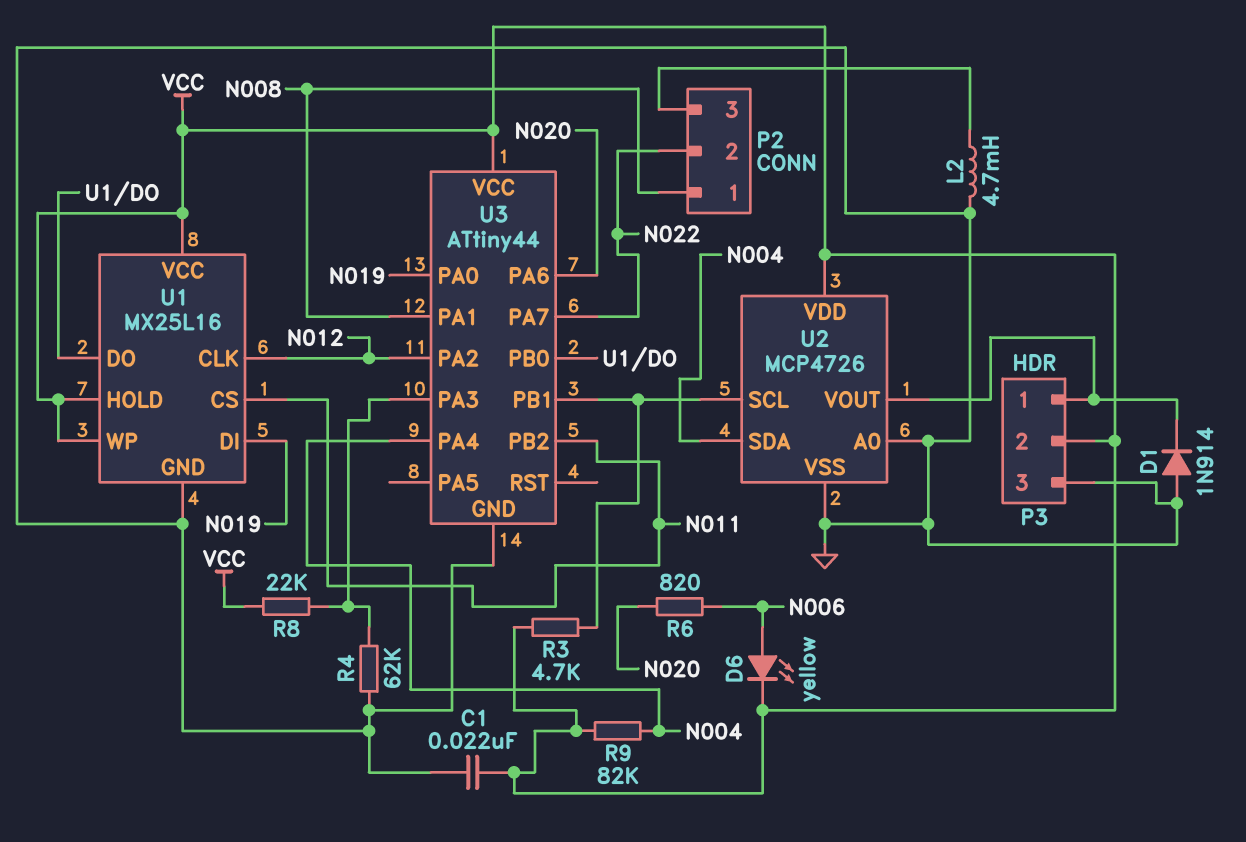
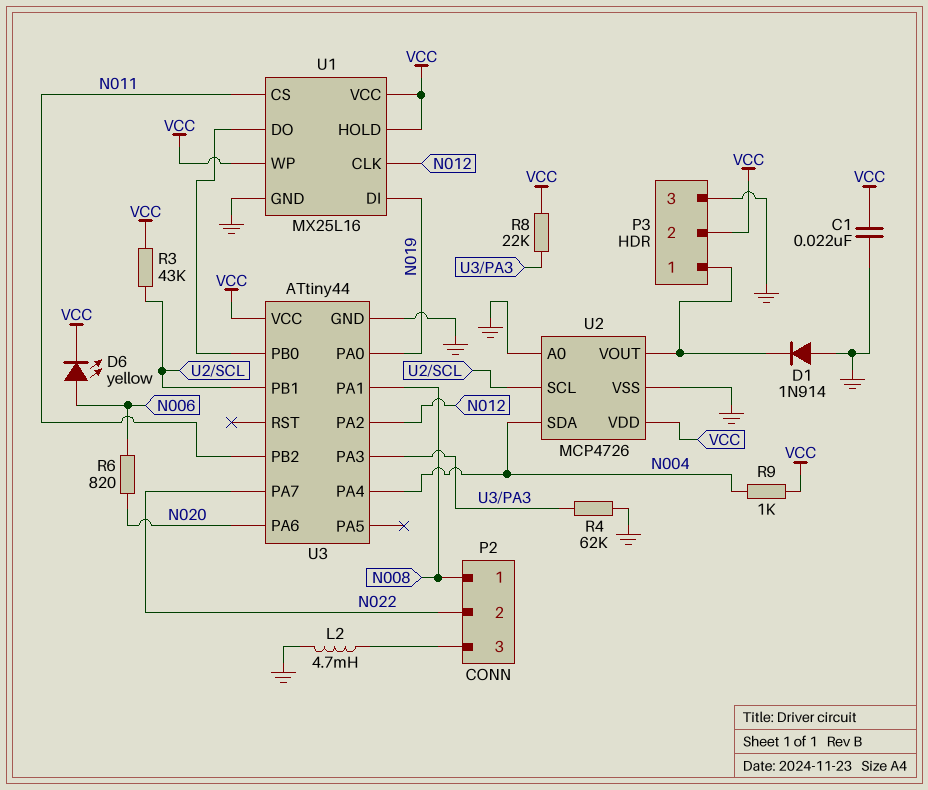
R3: 4.7k (U2/SCL, VCC) -> 43k (U2/SCL, VCC)
R9: 82k (N004, VCC) -> 1k (N004, VCC)

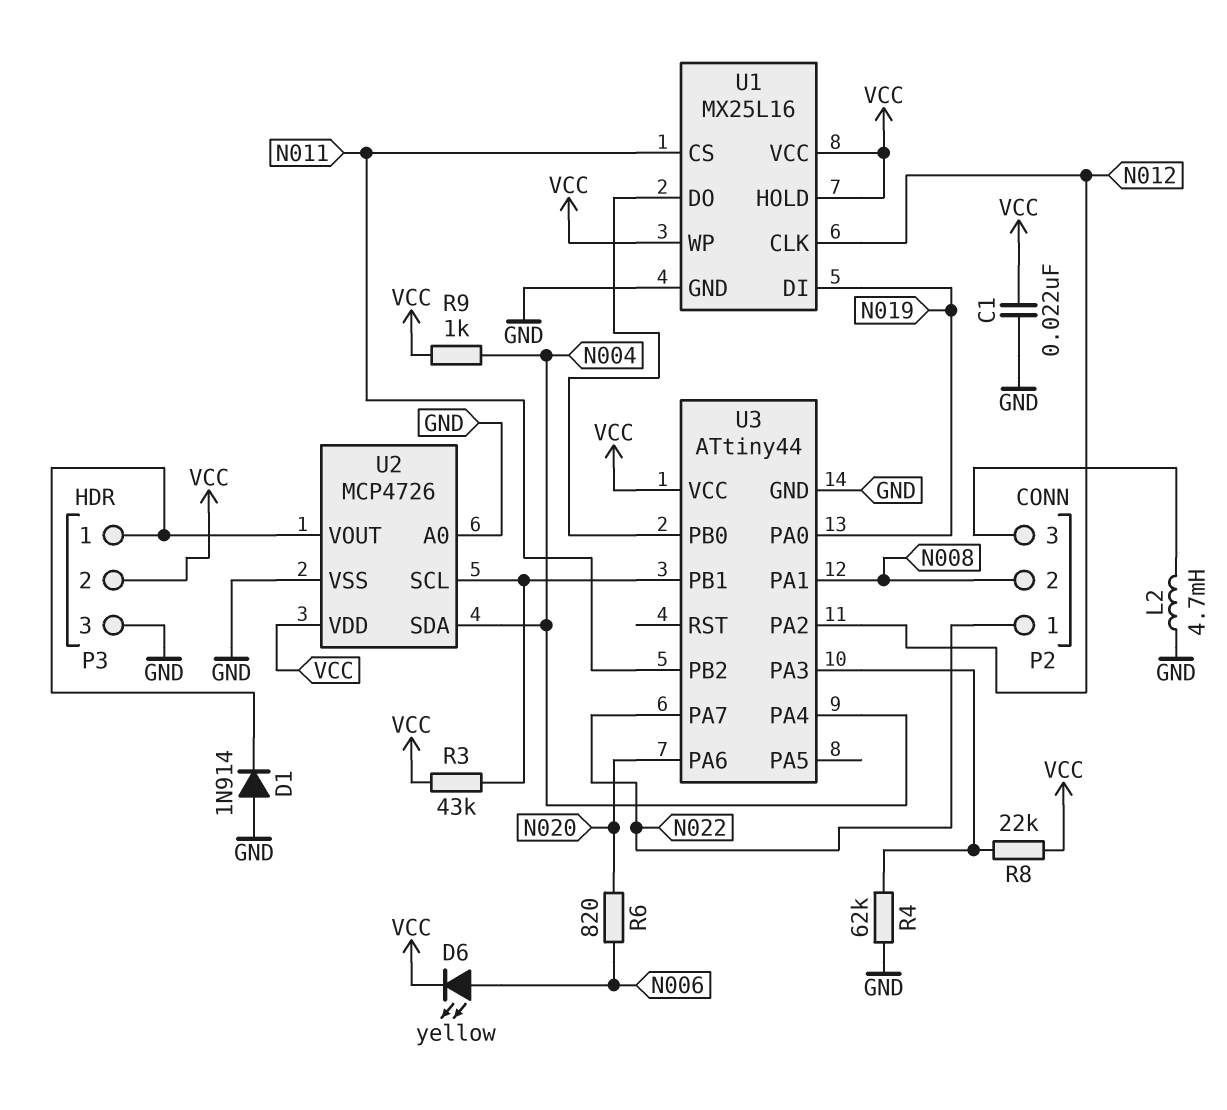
P2 pin 1: N008 -> N022
P2 pin 2: N022 -> N008

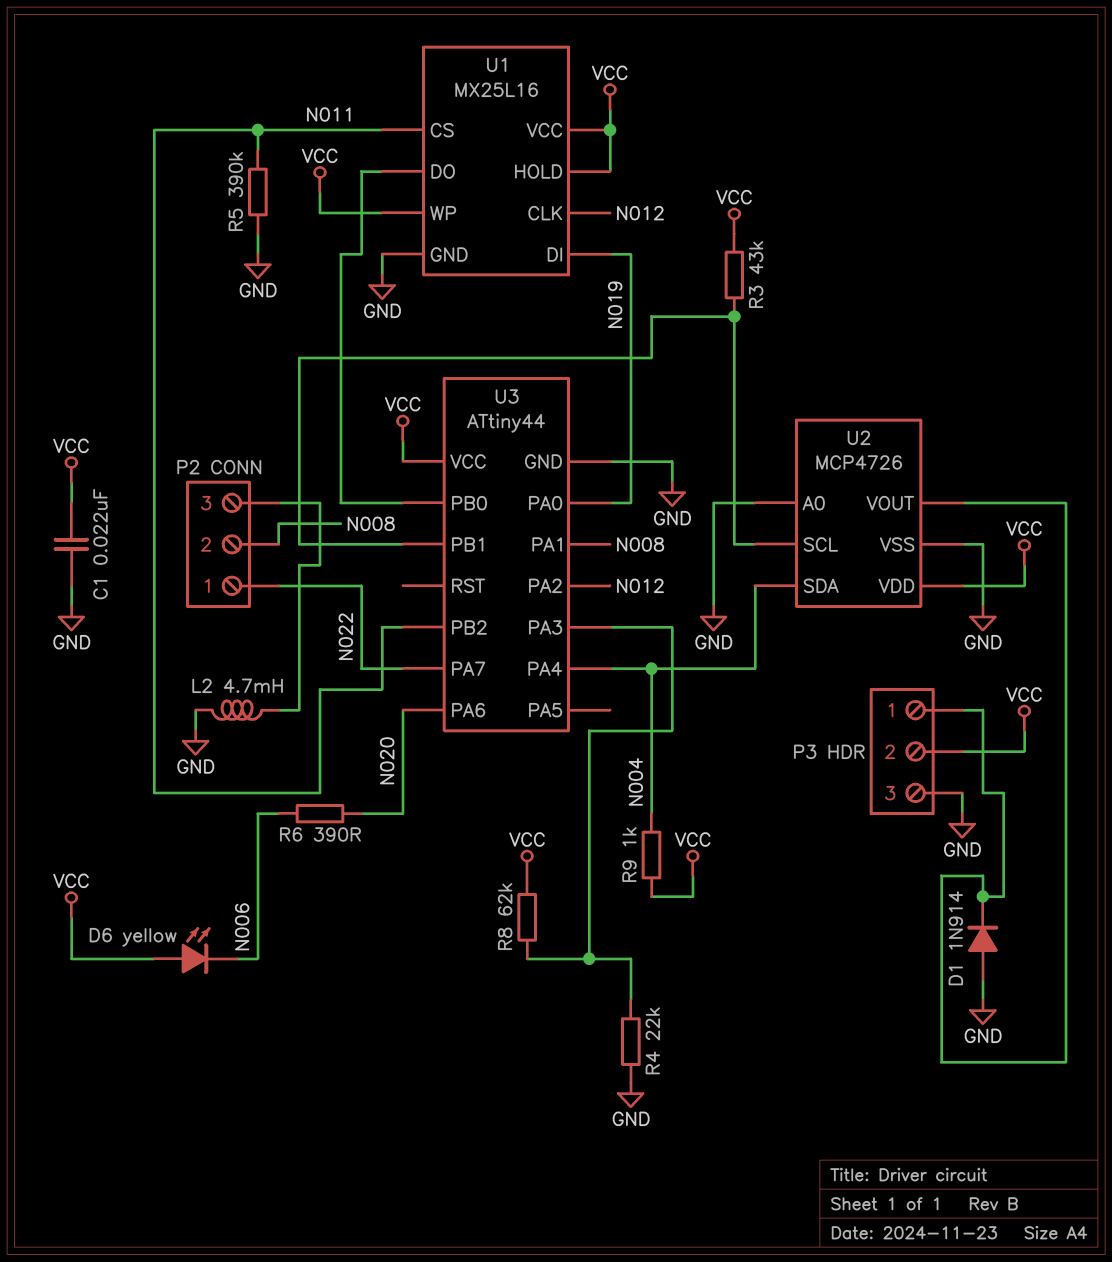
D6: LED yellow (A N006, K VCC) -> LED yellow (A VCC, K N006)
R4: 62k (GND, U3/PA3) -> 22k (GND, U3/PA3)
R5: none -> 390k (GND, N011)
R6: 820 (N006, N020) -> 390 (N006, N020)
R8: 22k (U3/PA3, VCC) -> 62k (U3/PA3, VCC)

